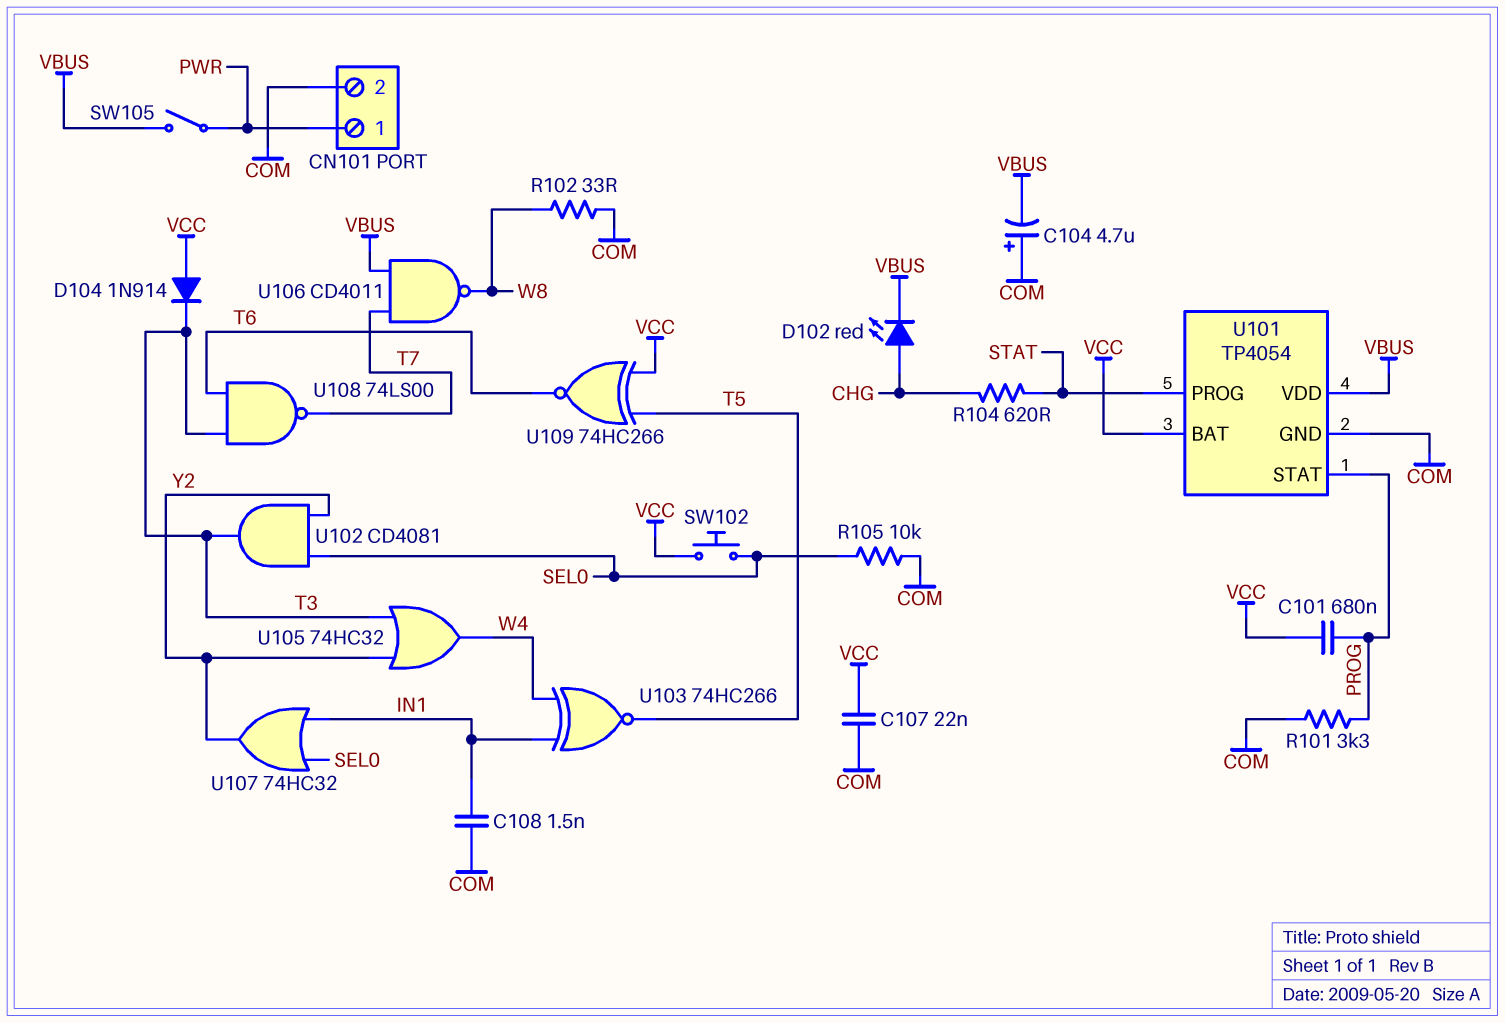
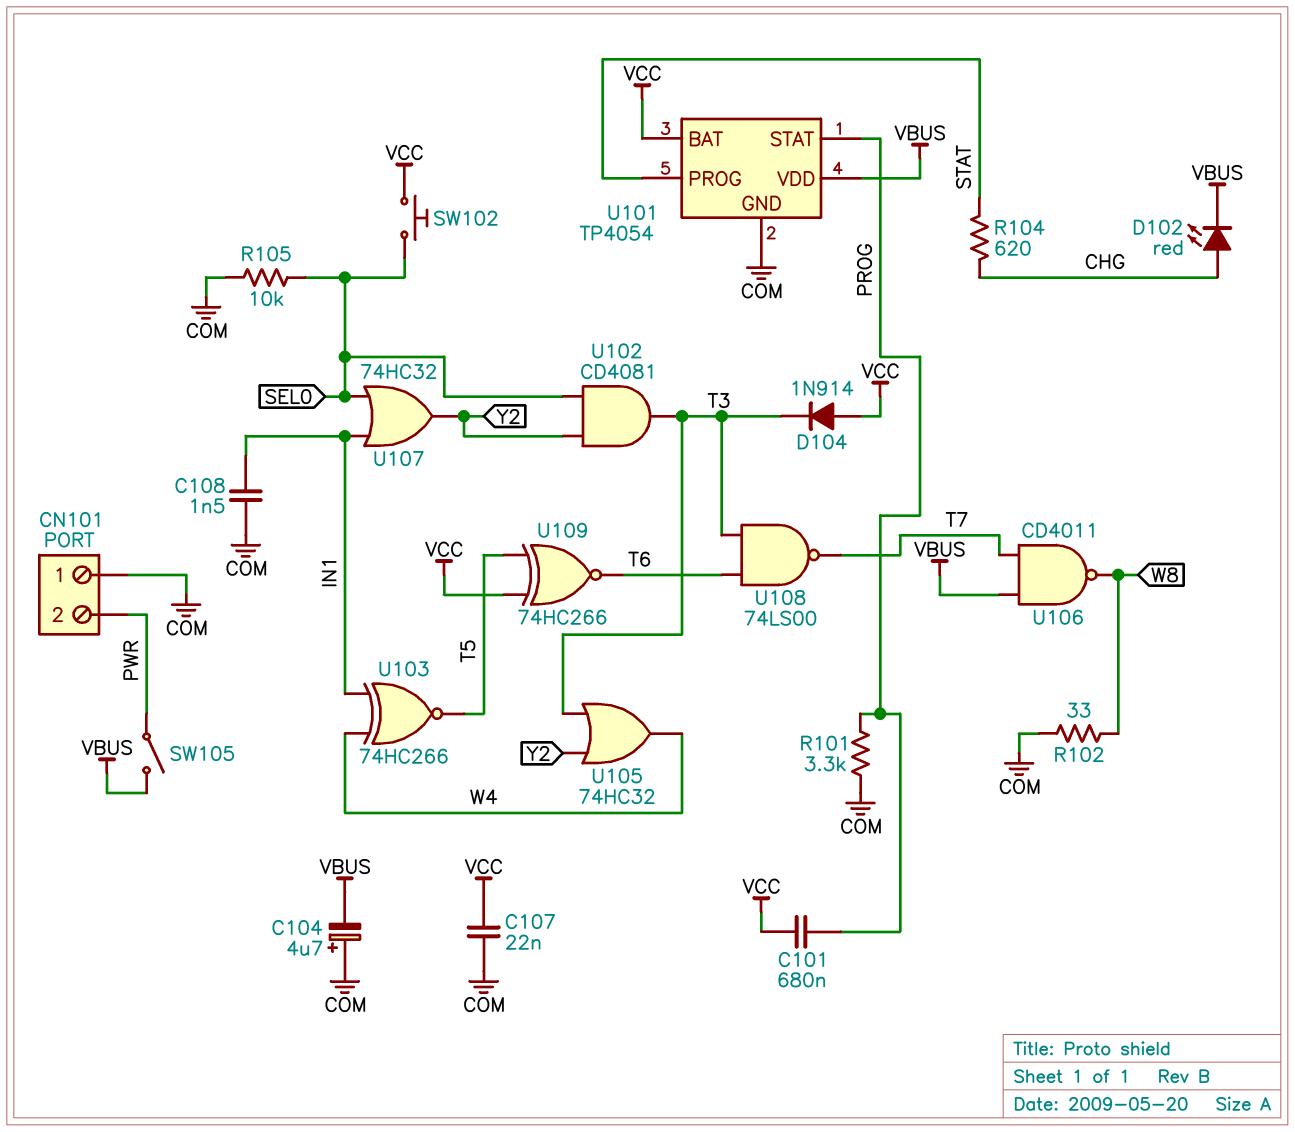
CN101 pin 1: PWR -> COM
CN101 pin 2: COM -> PWR

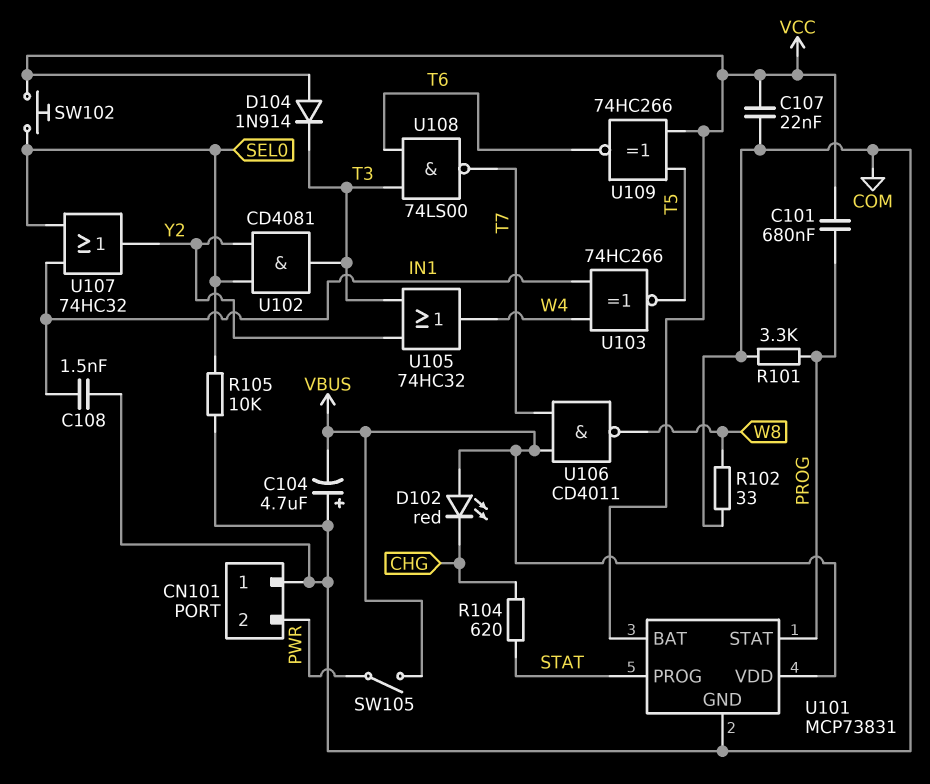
D102: LED red (A CHG, K VBUS) -> LED red (A VBUS, K CHG)
U101: TP4054 -> MCP73831

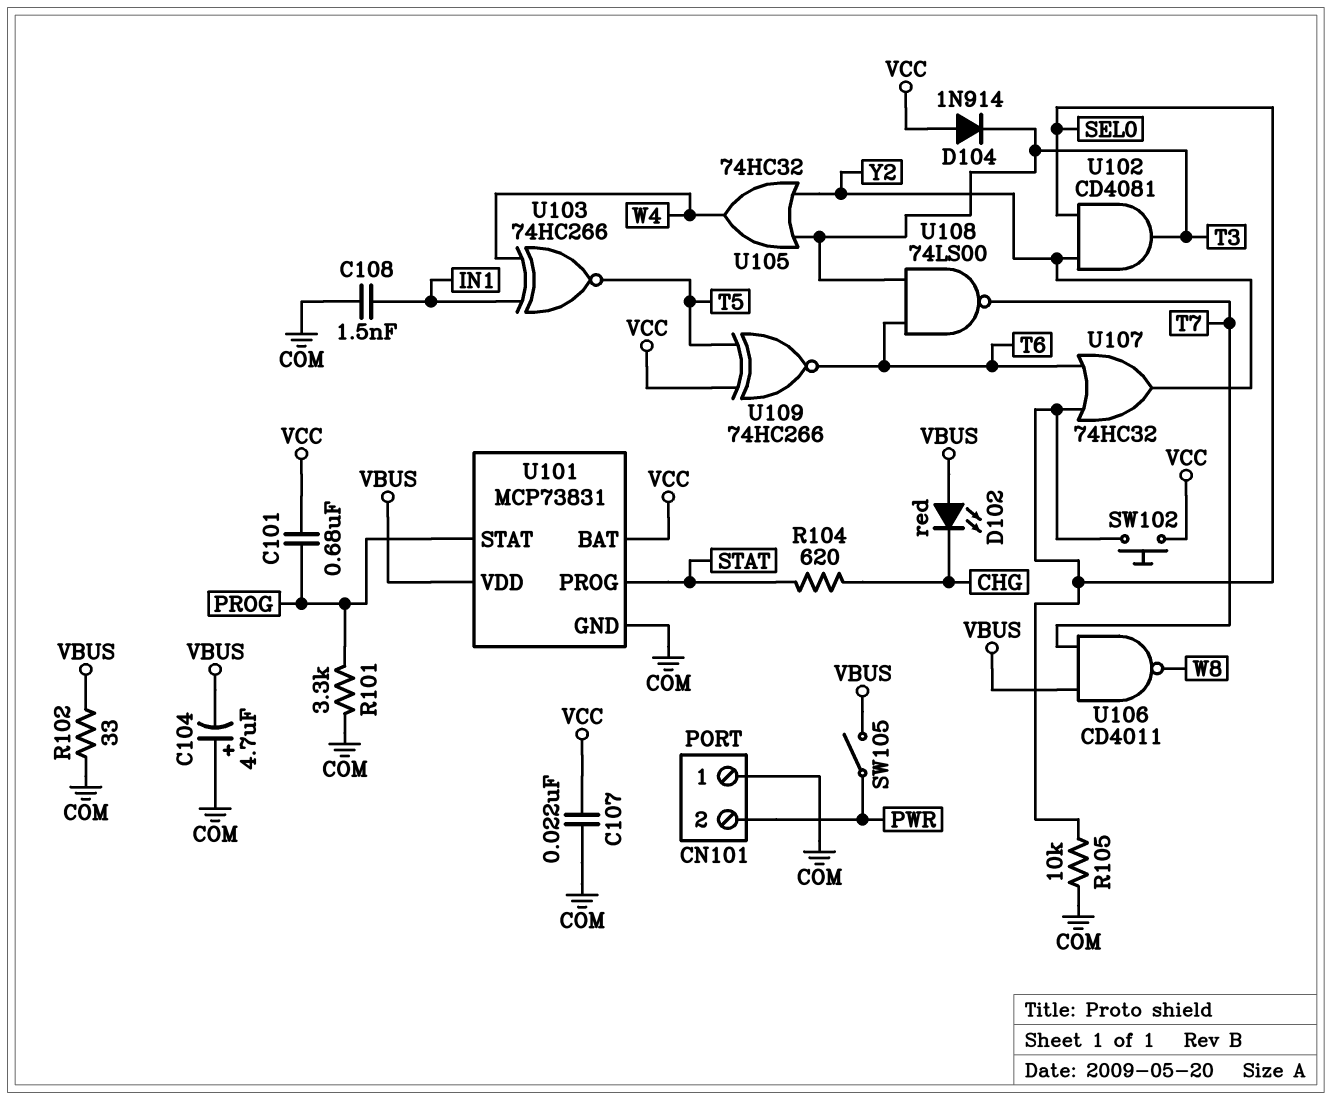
R102: 33 (COM, W8) -> 33 (COM, VBUS)
U107: OR 74HC32 (in IN1, in SEL0, out Y2) -> OR 74HC32 (in SEL0, in T6, out Y2)

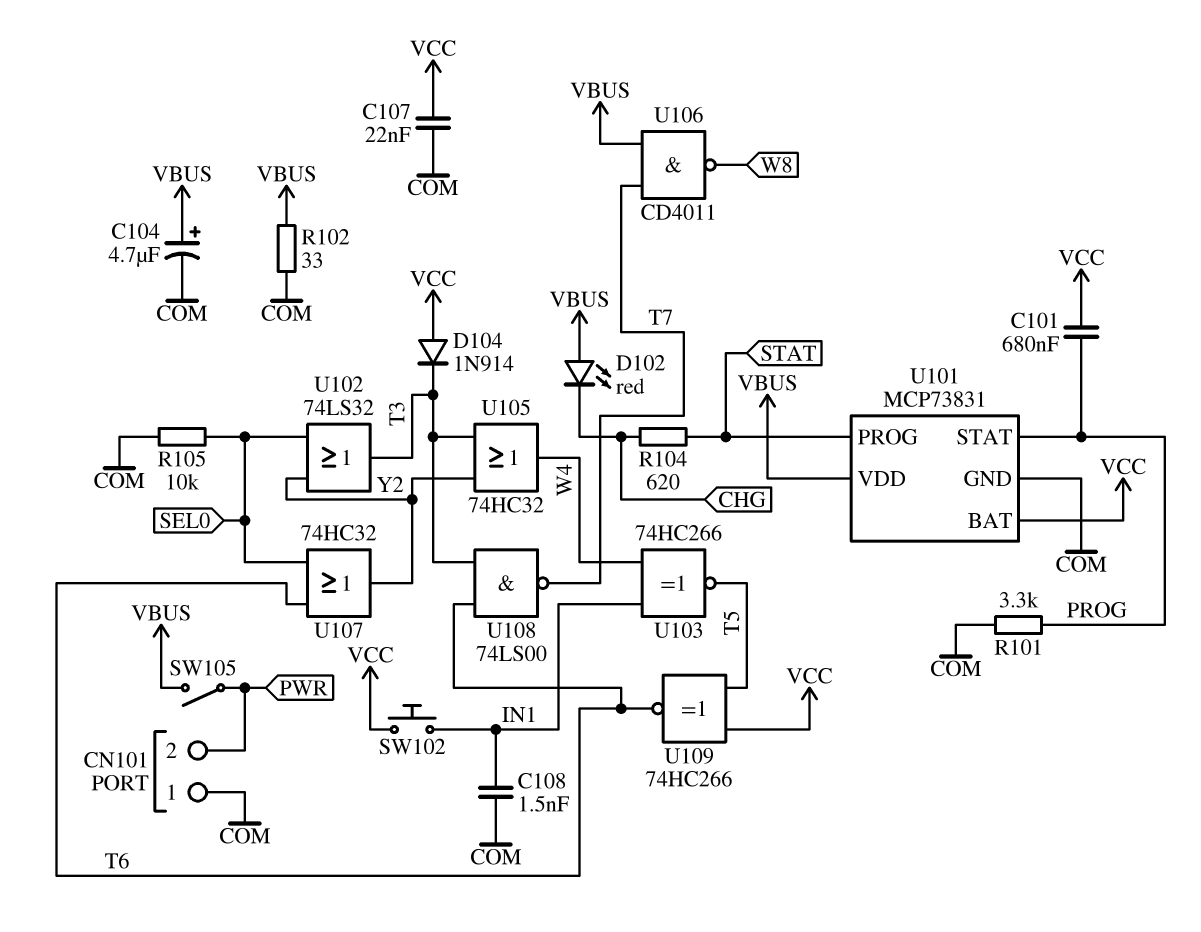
C104: 4.7uF (plus COM, minus VBUS) -> 4.7uF (plus VBUS, minus COM)
SW102: button (SEL0, VCC) -> button (IN1, VCC)
U102: AND CD4081 (in SEL0, in Y2, out T3) -> OR 74LS32 (in SEL0, in Y2, out T3)

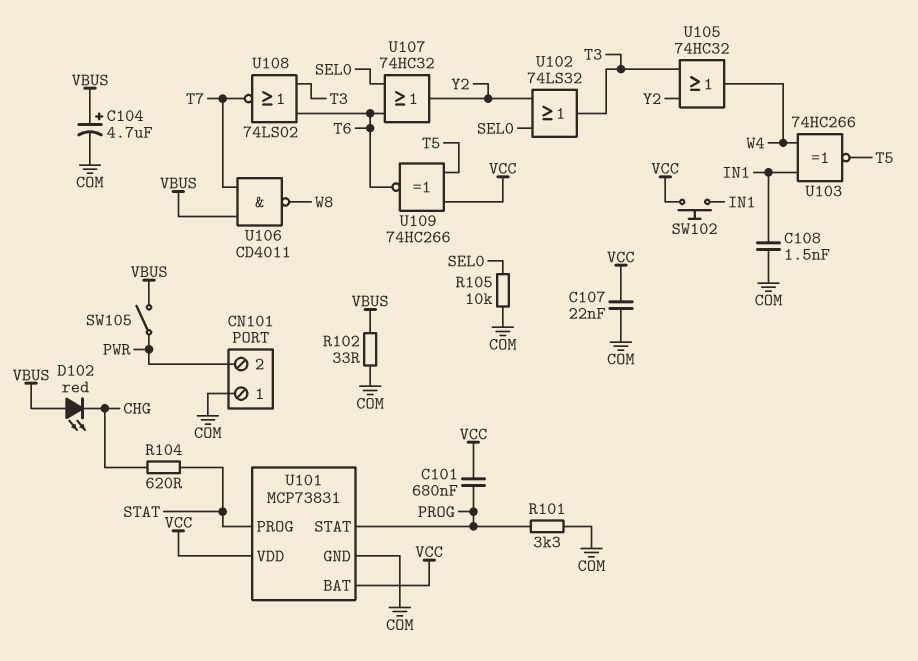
D104: diode 1N914 (A VCC, K T3) -> none
U101 pin VDD: VBUS -> VCC
U108: NAND 74LS00 (in T3, in T6, out T7) -> NOR 74LS02 (in T3, in T6, out T7)

